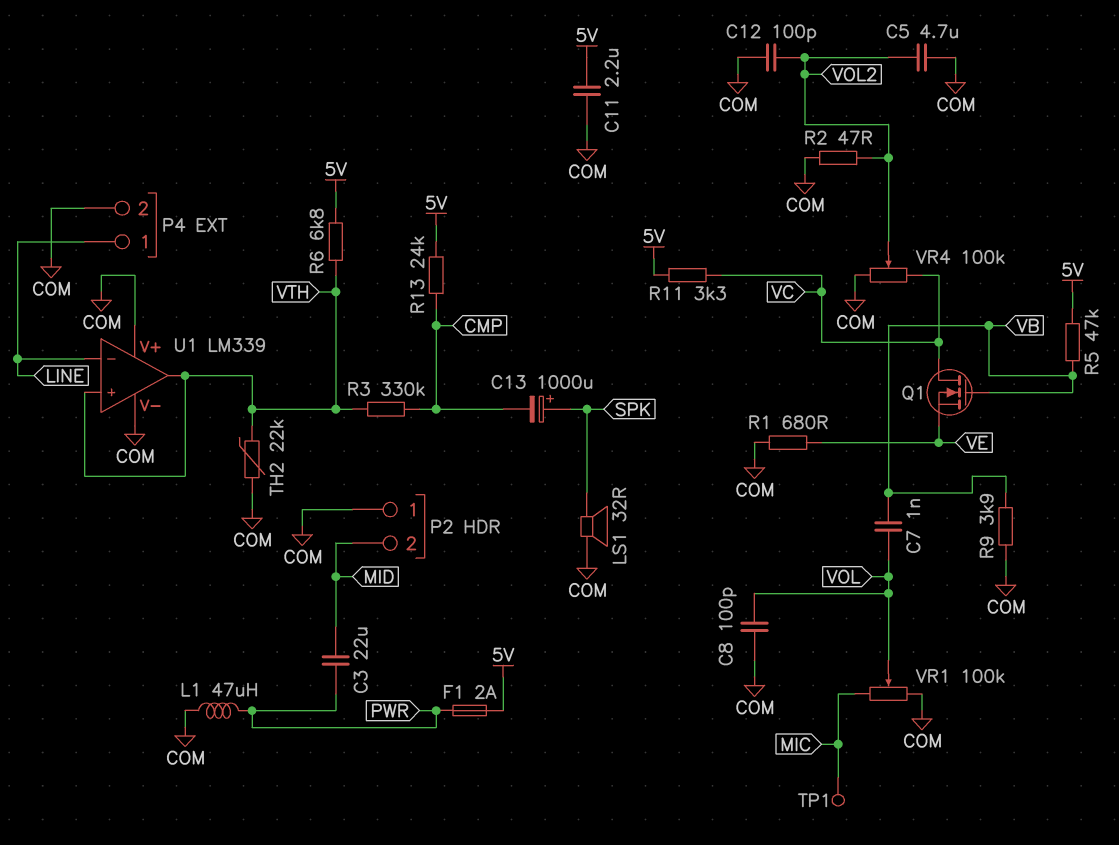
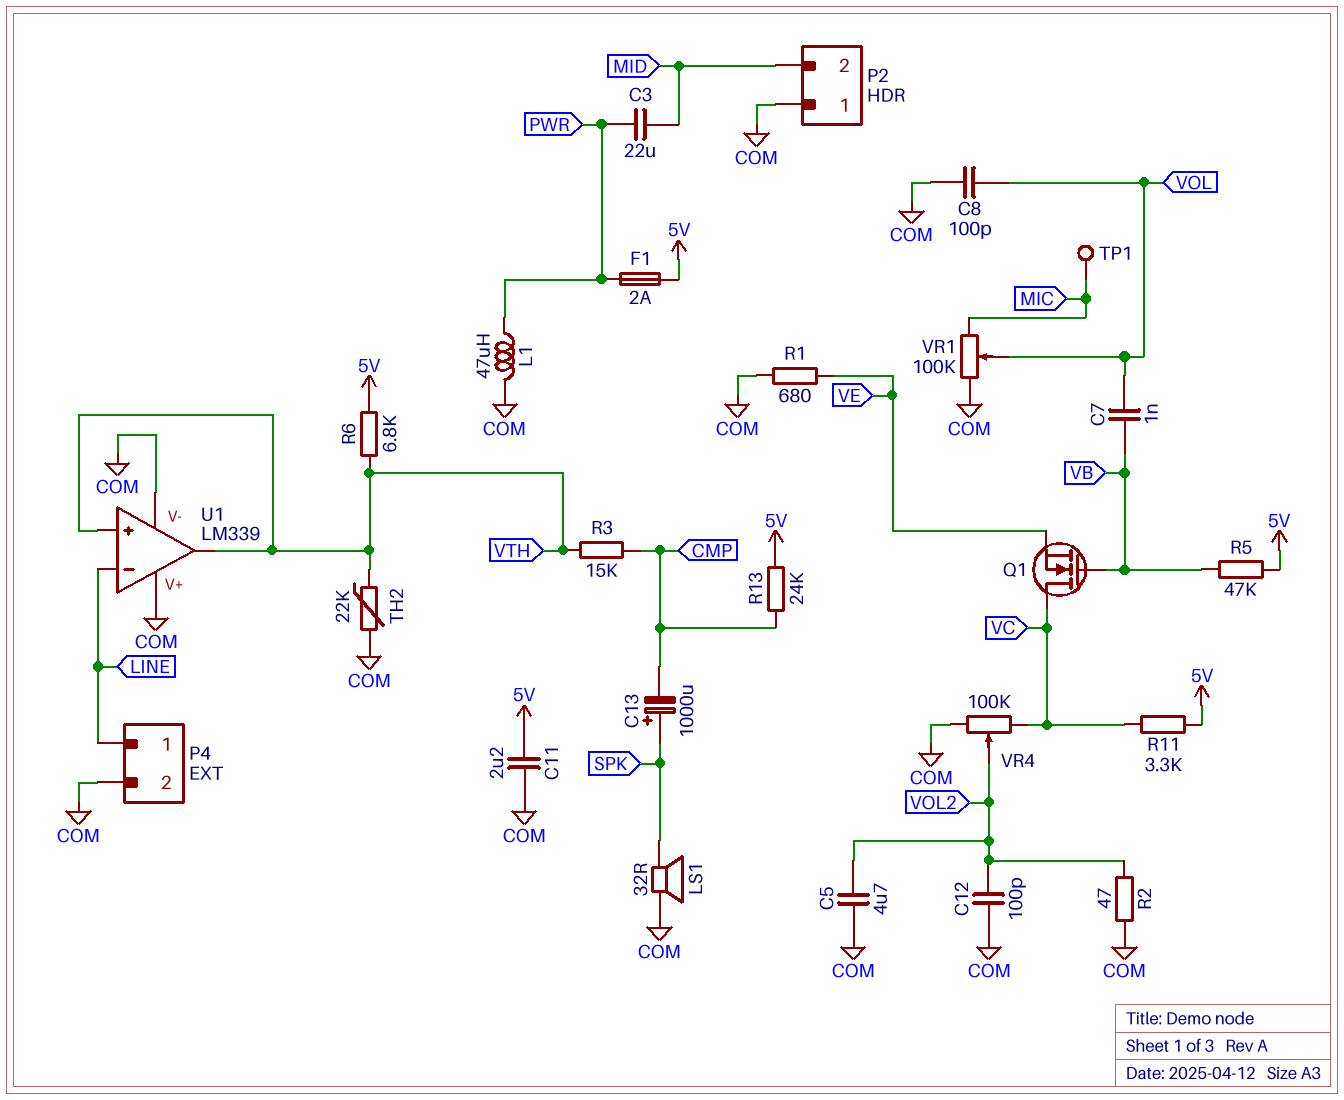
R3: 330k (CMP, VTH) -> 15k (CMP, VTH)
R9: 3.9k (COM, VB) -> none

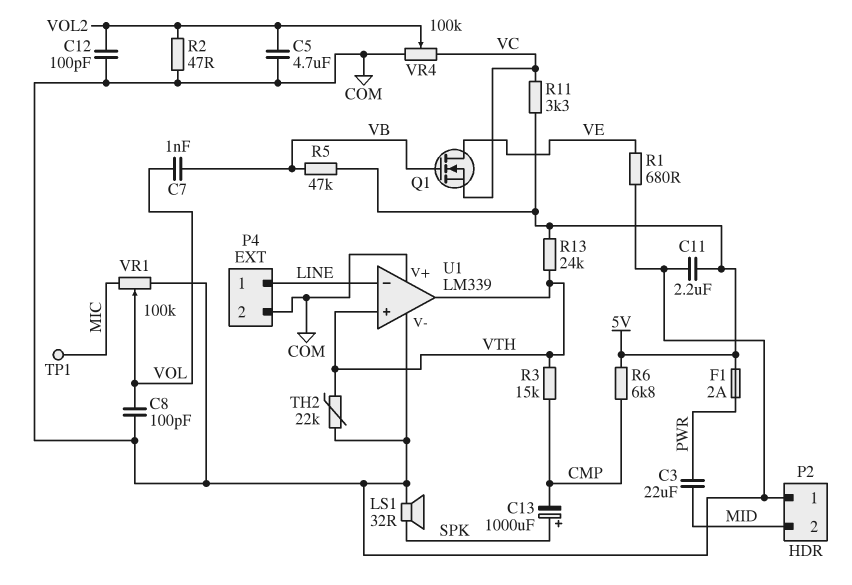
L1: 47uH (COM, PWR) -> none
Q1: NMOS (G VB, D VC, S VE) -> NMOS (G VB, D VE, S VC)
R6: 6.8k (5V, VTH) -> 6.8k (5V, CMP)
R13: 24k (5V, CMP) -> 24k (5V, VTH)

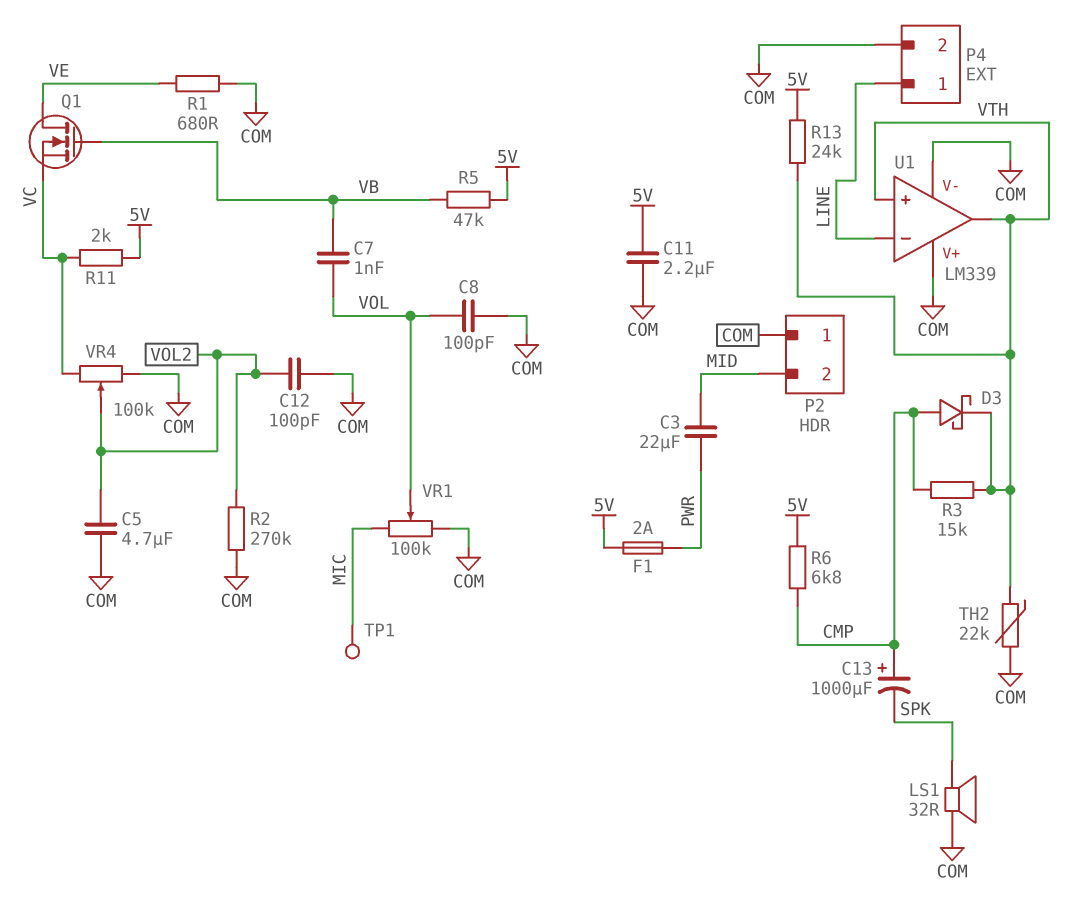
C13: 1000uF (plus SPK, minus CMP) -> 1000uF (plus CMP, minus SPK)
D3: none -> schottky (A CMP, K VTH)
R2: 47 (COM, VOL2) -> 270k (COM, VOL2)
R11: 3.3k (5V, VC) -> 2k (5V, VC)

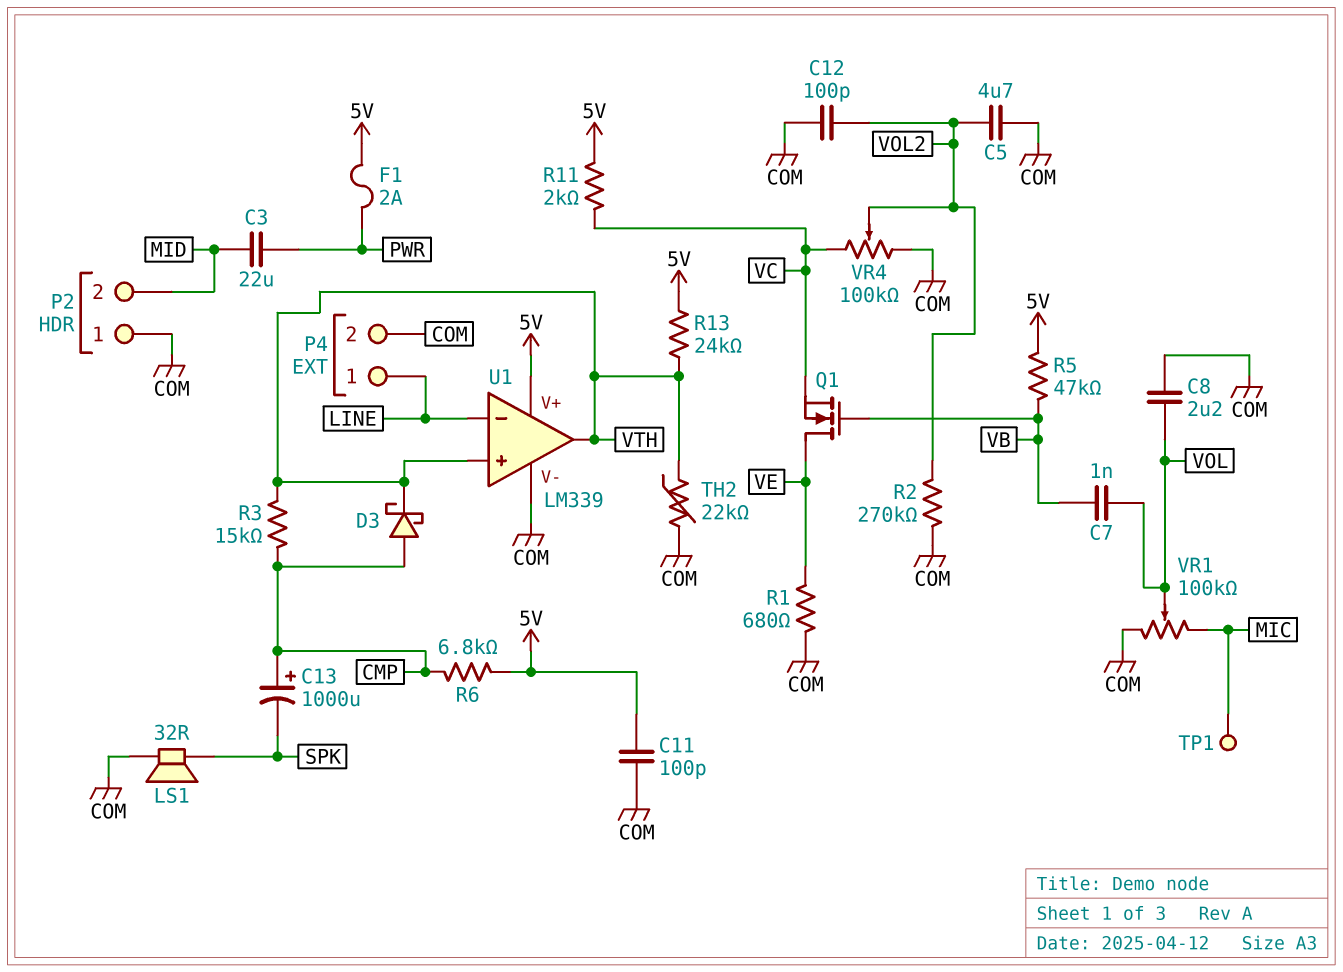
C8: 100pF (COM, VOL) -> 2.2uF (COM, VOL)
C11: 2.2uF (5V, COM) -> 100pF (5V, COM)
U1 pin V+: COM -> 5V

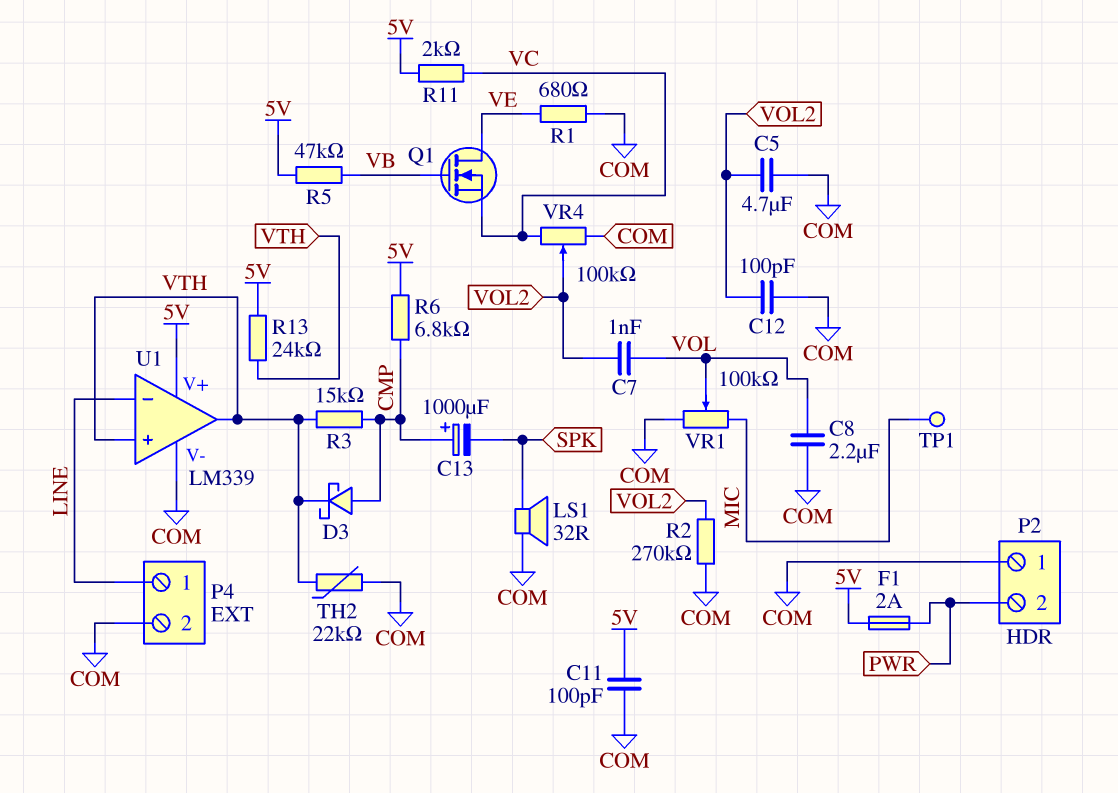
C3: 22uF (MID, PWR) -> none
C7: 1nF (VB, VOL) -> 1nF (VOL, VOL2)
P2 pin 2: MID -> PWR

